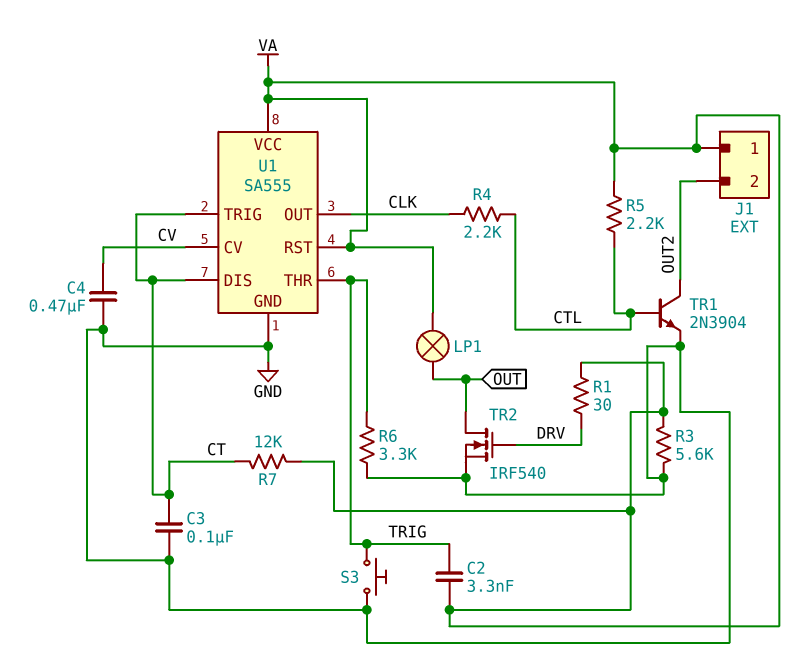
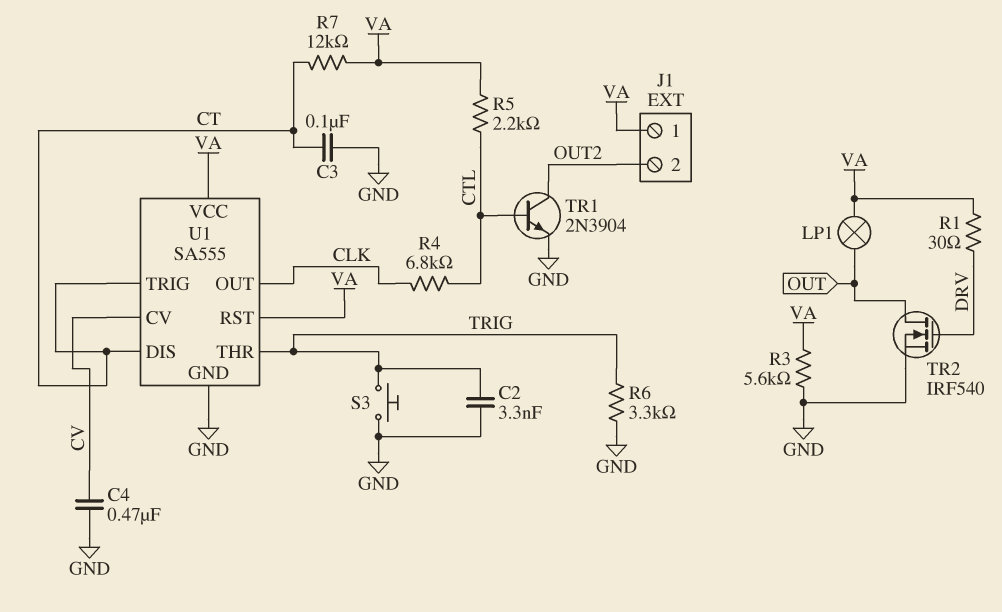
C2: 3.3nF (TRIG, VA) -> 3.3nF (GND, TRIG)
R4: 2.2k (CLK, CTL) -> 6.8k (CLK, CTL)

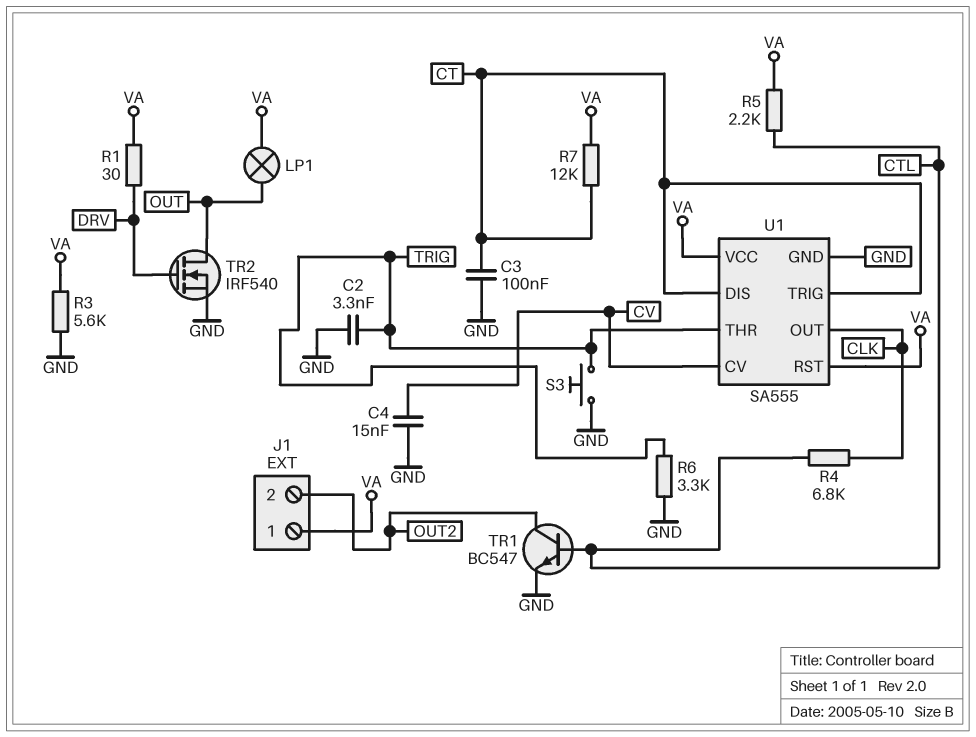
C4: 470nF (CV, GND) -> 15nF (CV, GND)
TR1: NPN 2N3904 (B CTL, C OUT2, E GND) -> NPN BC547 (B CTL, C OUT2, E GND)

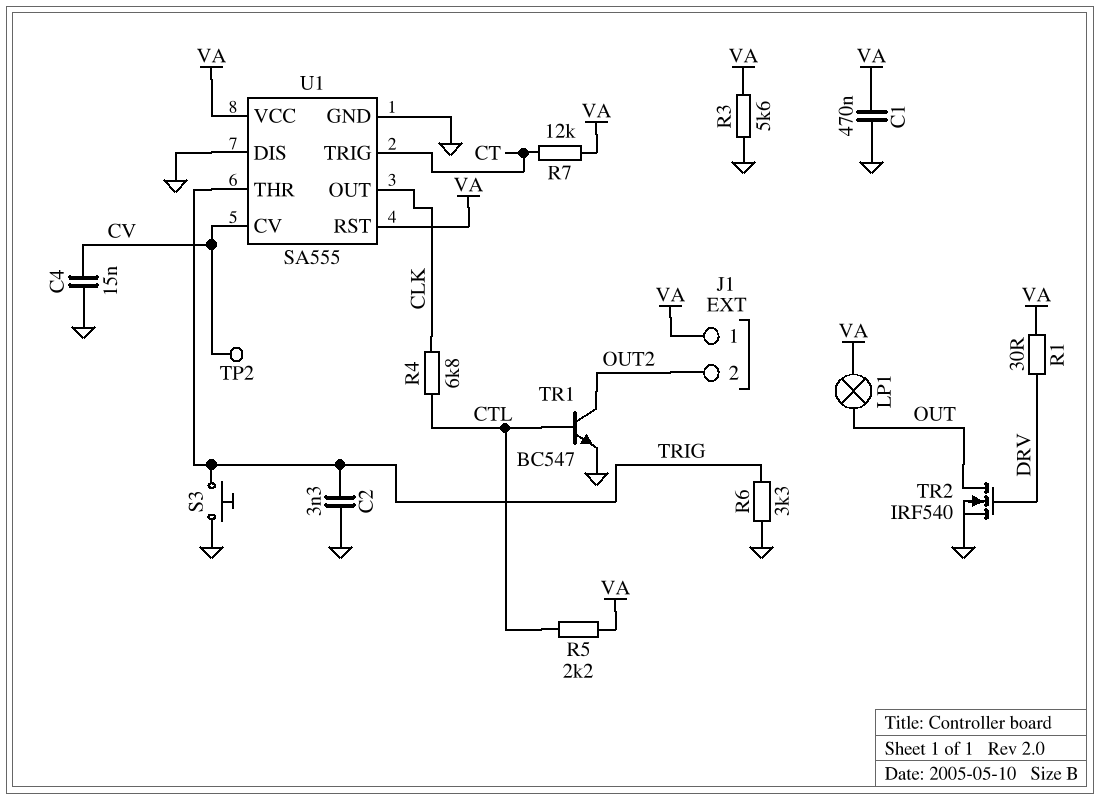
C1: none -> 470nF (GND, VA)
C3: 100nF (CT, GND) -> none
TP2: none -> test point (CV)
U1 pin DIS: CT -> GND

